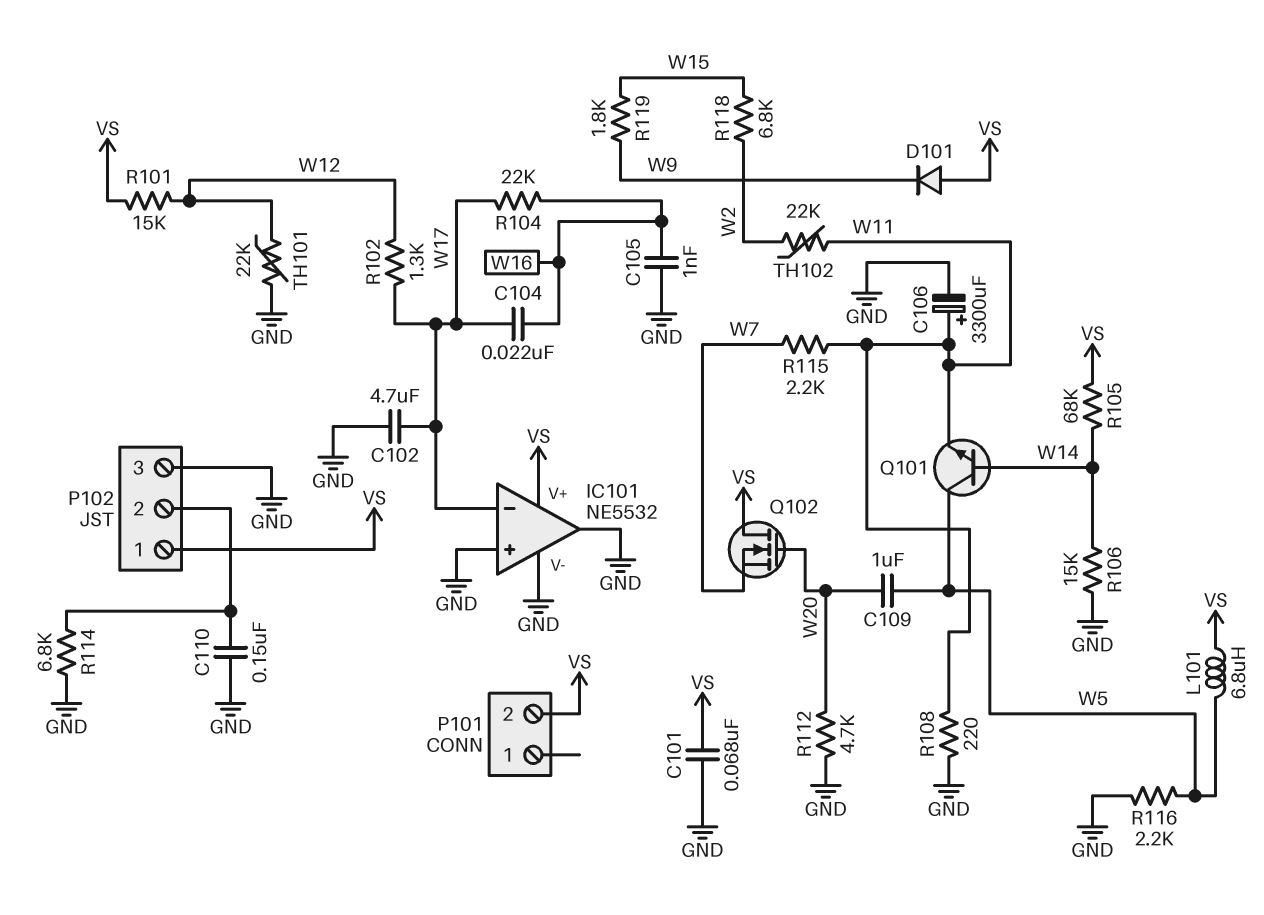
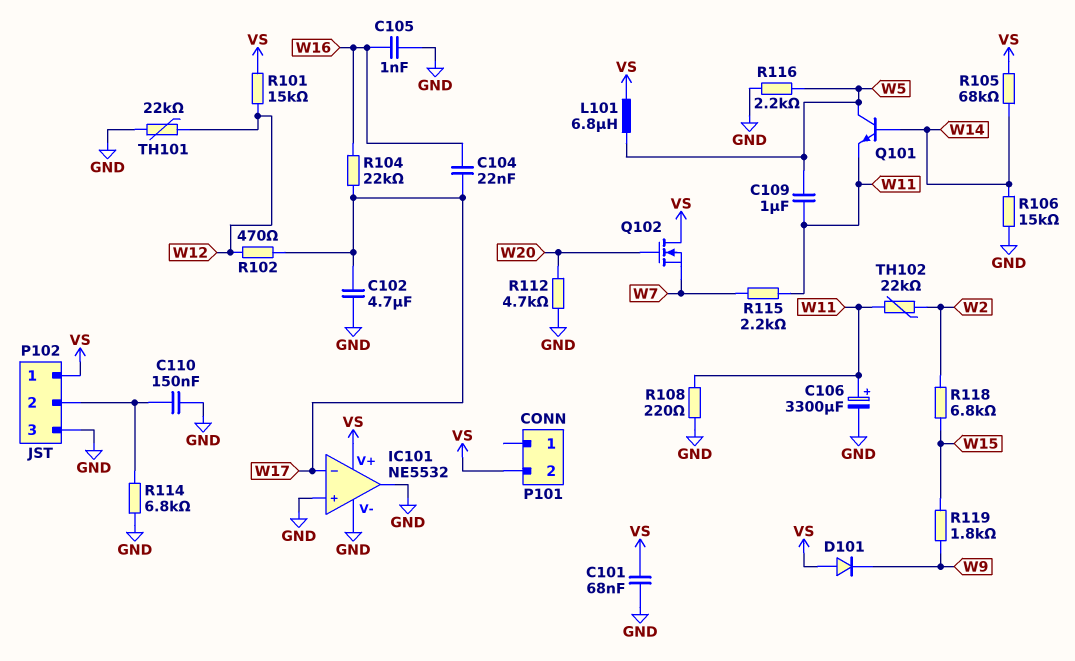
C109: 1uF (W5, W20) -> 1uF (W5, W11)
R102: 1.3k (W12, W17) -> 470 (W12, W17)

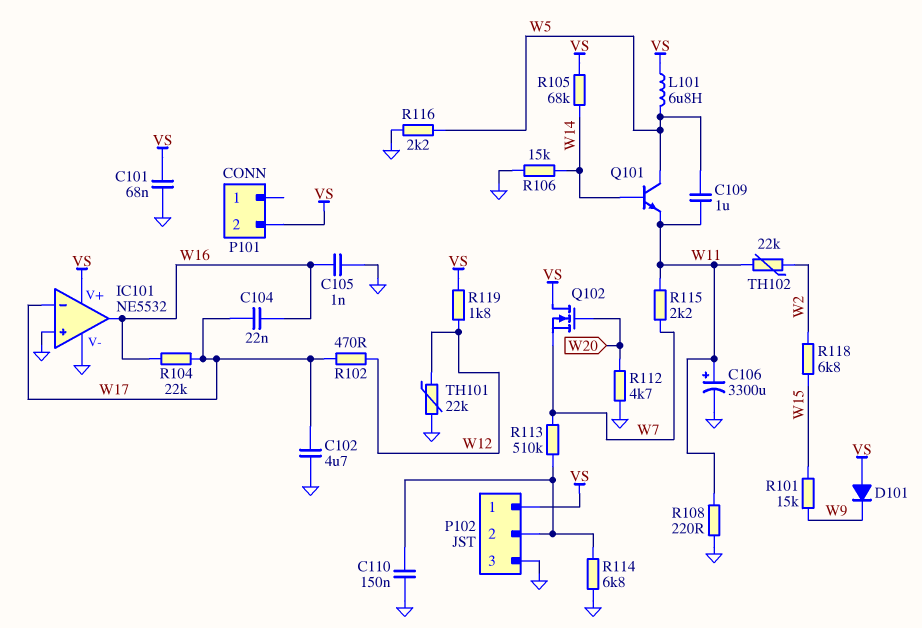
IC101 pin out: GND -> W16
R101: 15k (VS, W12) -> 15k (W9, W15)
R113: none -> 510k (P102/2, W7)
R119: 1.8k (W9, W15) -> 1.8k (VS, W12)

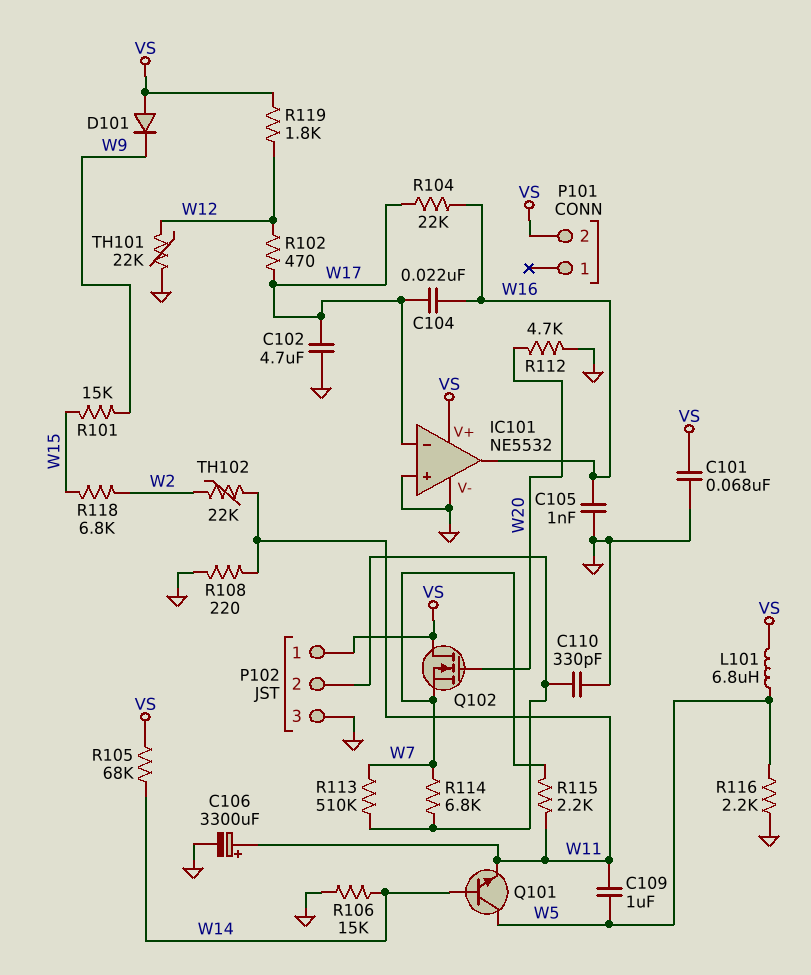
C110: 150nF (GND, P102/2) -> 330pF (GND, P102/2)
R114: 6.8k (GND, P102/2) -> 6.8k (P102/2, W7)

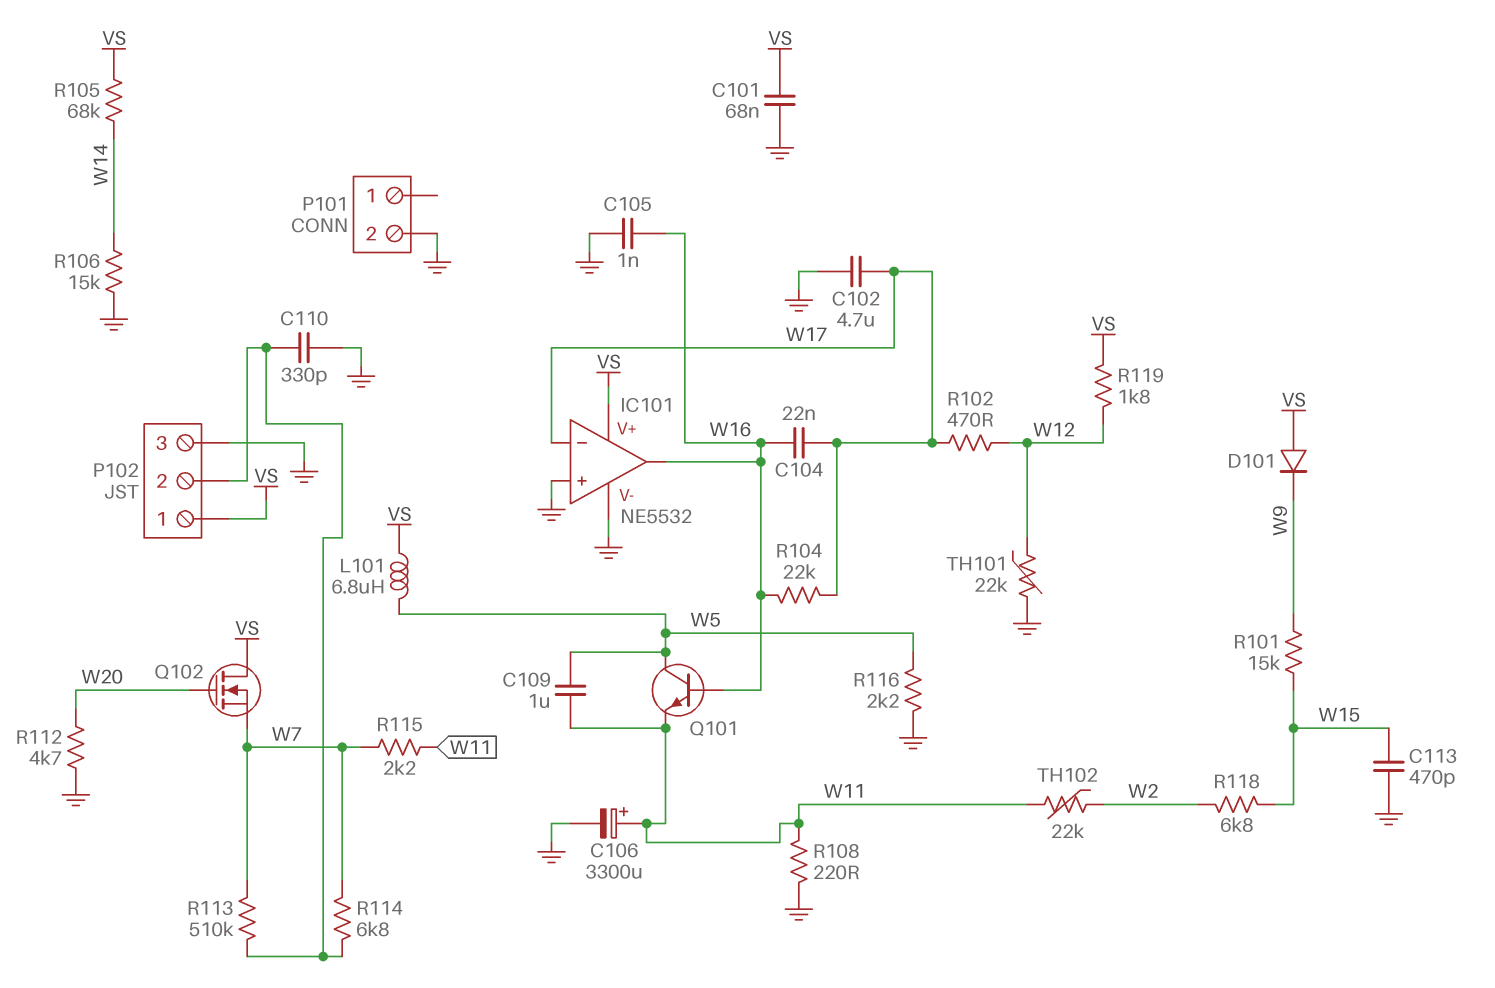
C113: none -> 470pF (GND, W15)
P101 pin 2: VS -> GND
Q101: NPN (B W14, C W5, E W11) -> NPN (B W16, C W5, E W11)

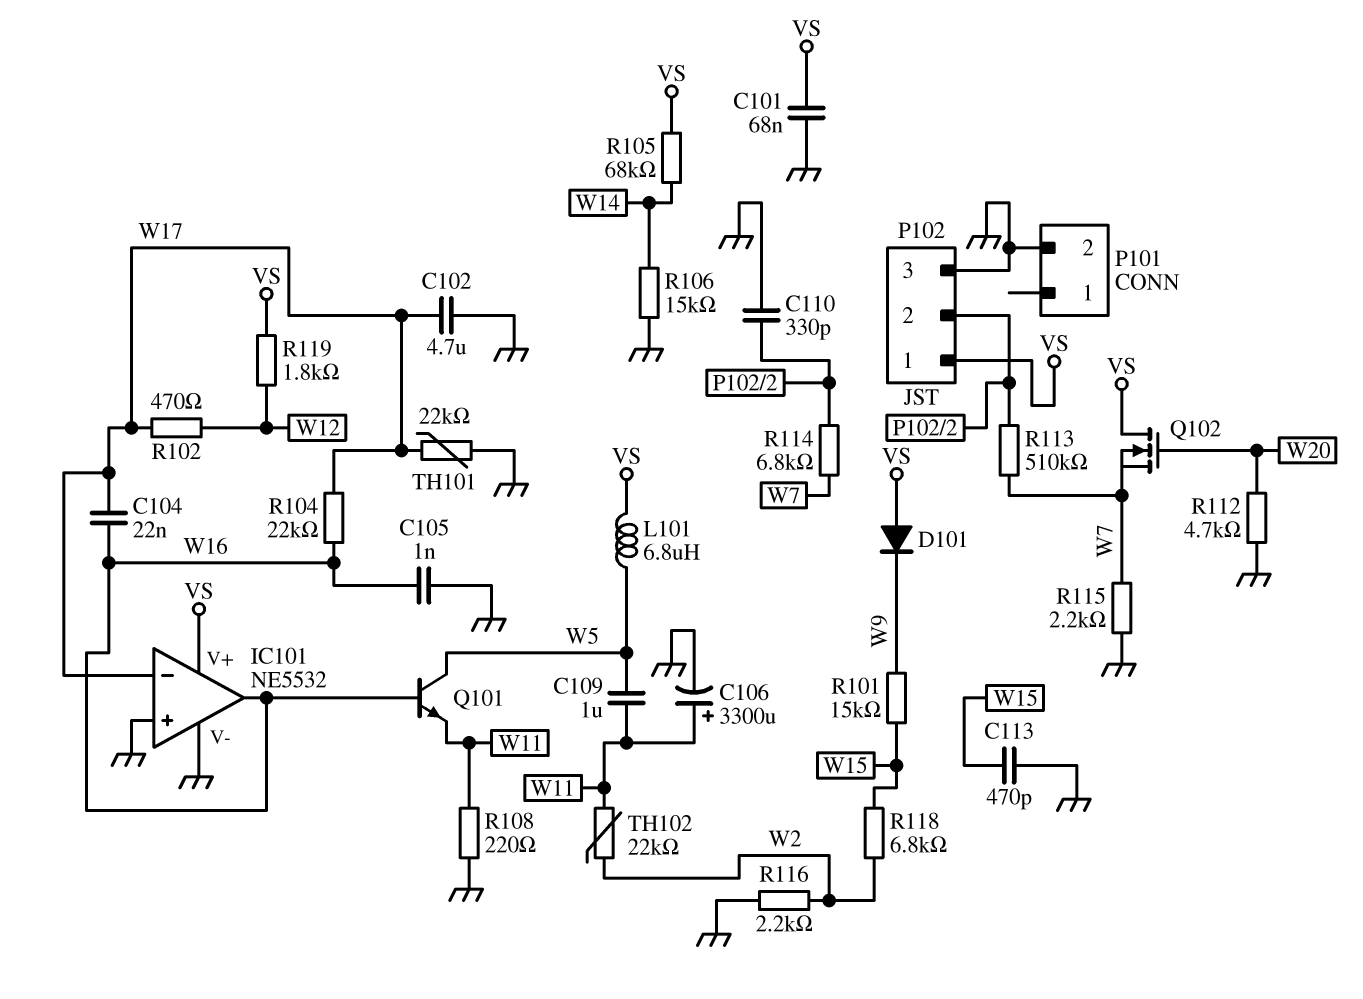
R115: 2.2k (W7, W11) -> 2.2k (GND, W7)
R116: 2.2k (GND, W5) -> 2.2k (GND, W2)
TH101: 22k (GND, W12) -> 22k (GND, W17)

